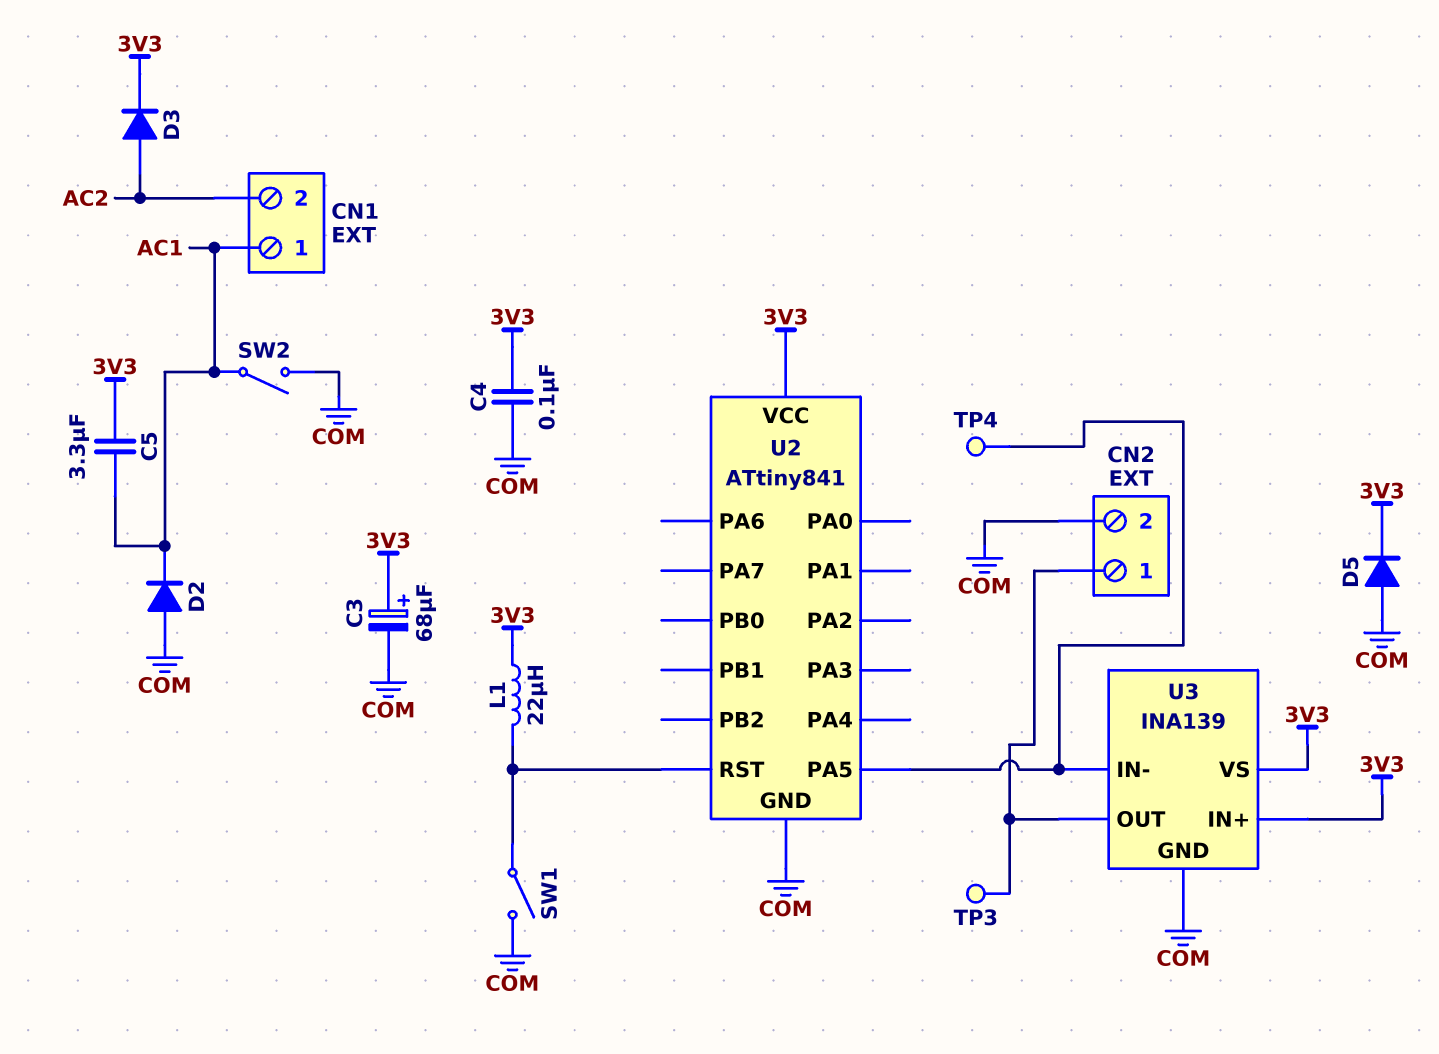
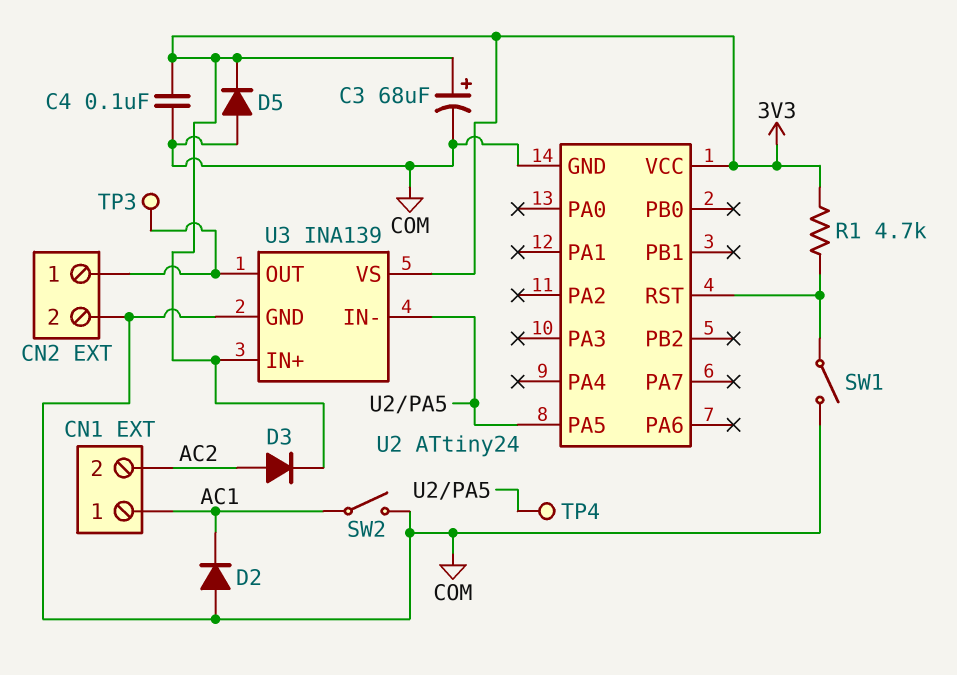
C5: 3.3uF (3V3, AC1) -> none
L1: 22uH (3V3, U2/RST) -> none
R1: none -> 4.7k (3V3, U2/RST)
U2: ATtiny841 -> ATtiny24

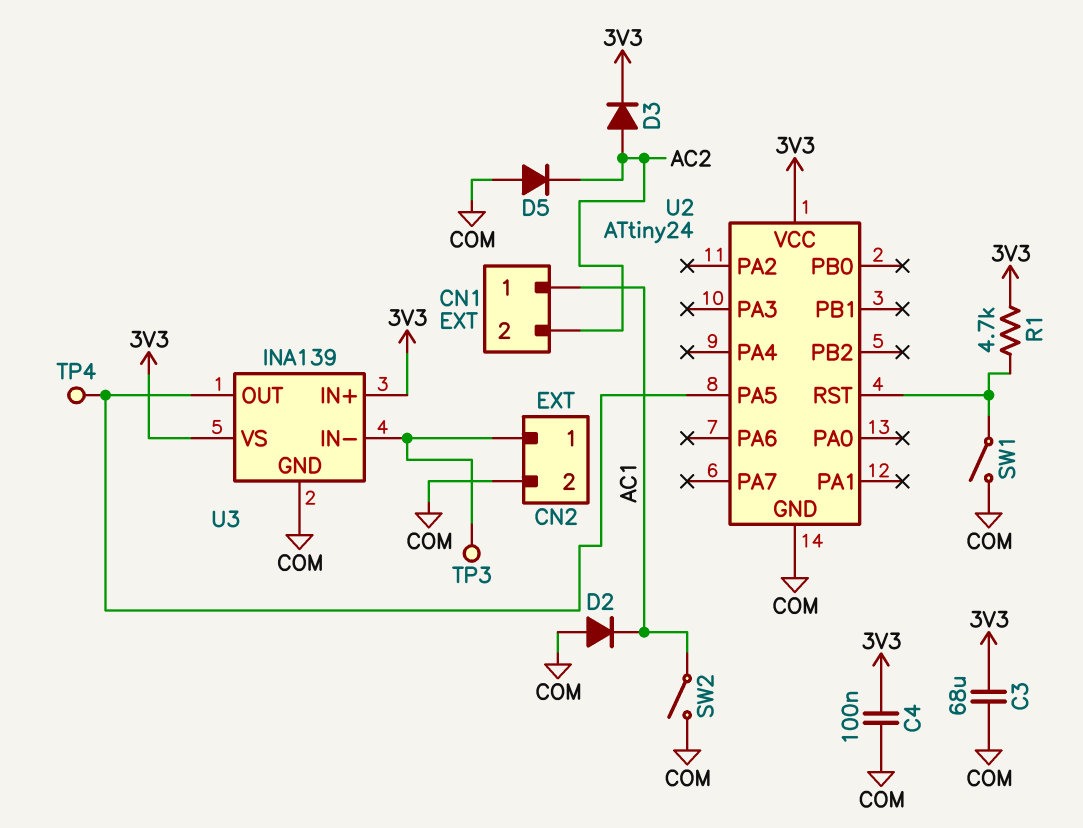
C3: 68uF (plus 3V3, minus COM) -> 68uF (3V3, COM)
D5: diode (A COM, K 3V3) -> diode (A COM, K AC2)
U3 pin IN-: U2/PA5 -> CN2/1
U3 pin OUT: CN2/1 -> U2/PA5

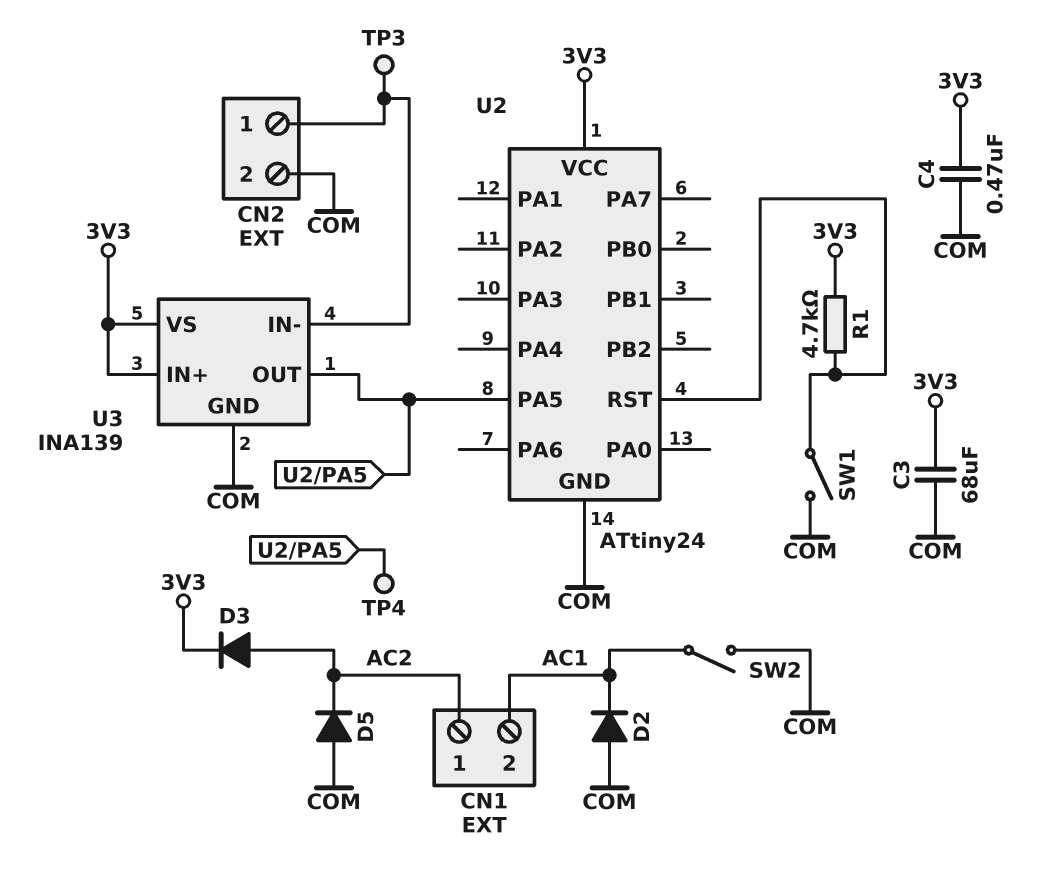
C4: 100nF (3V3, COM) -> 470nF (3V3, COM)
CN1 pin 1: AC1 -> AC2
CN1 pin 2: AC2 -> AC1

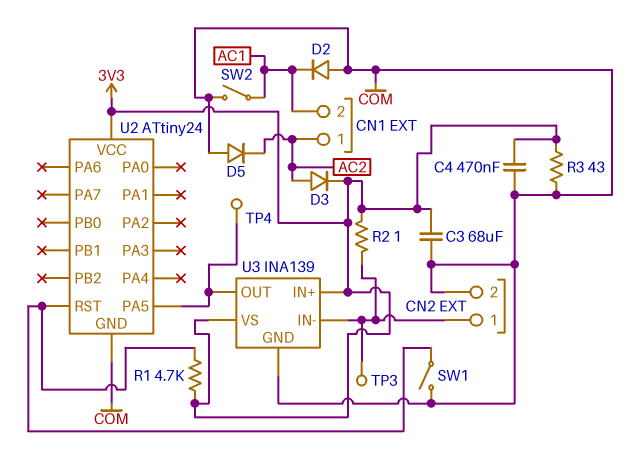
R2: none -> 1 (3V3, CN2/1)
R3: none -> 43 (3V3, COM)

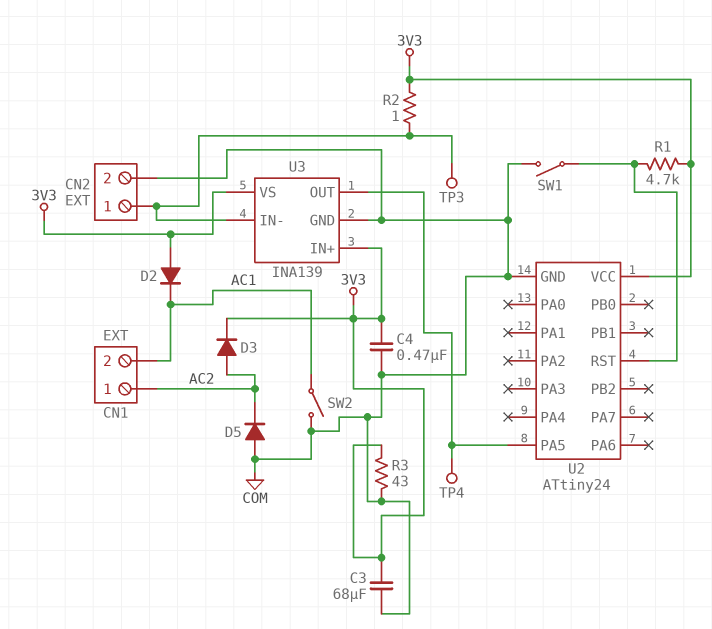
D2: diode (A COM, K AC1) -> diode (A 3V3, K AC1)

